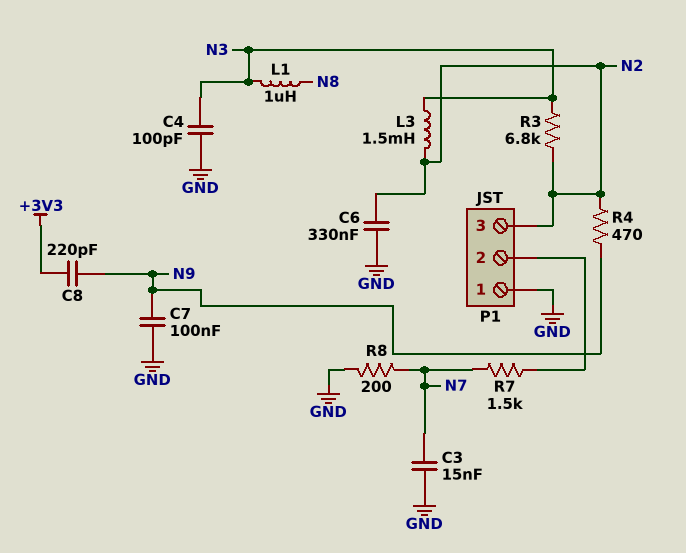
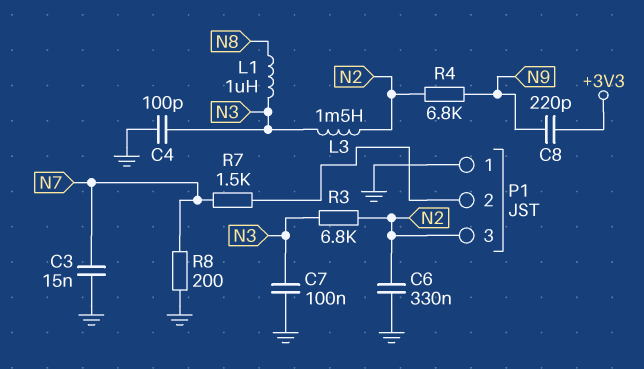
C7: 100nF (GND, N9) -> 100nF (GND, N3)
R4: 470 (N2, N9) -> 6.8k (N2, N9)

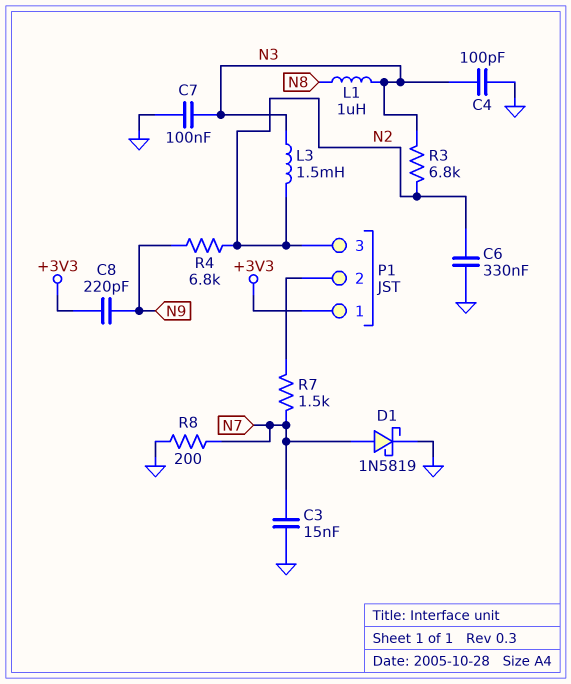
D1: none -> schottky 1N5819 (A N7, K GND)
P1 pin 1: GND -> +3V3

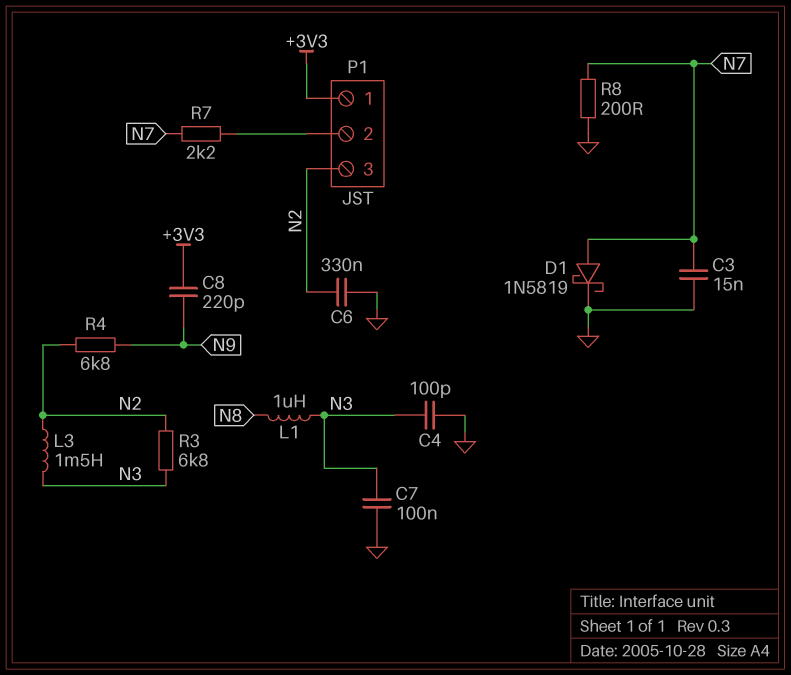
R7: 1.5k (N7, P1/2) -> 2.2k (N7, P1/2)

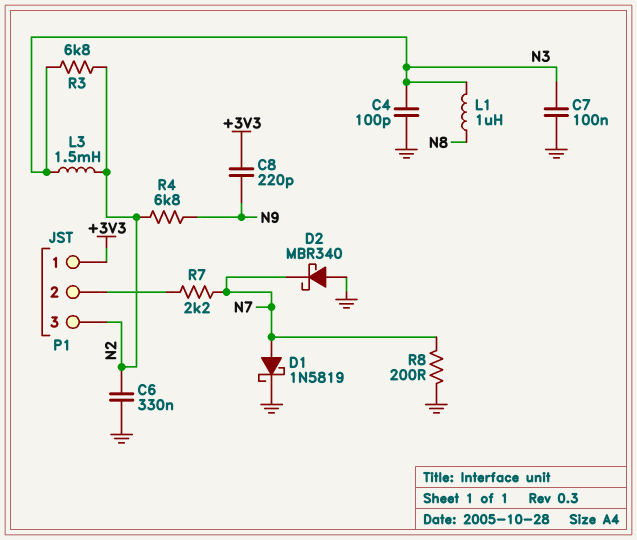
C3: 15nF (GND, N7) -> none
D2: none -> schottky MBR340 (A GND, K N7)

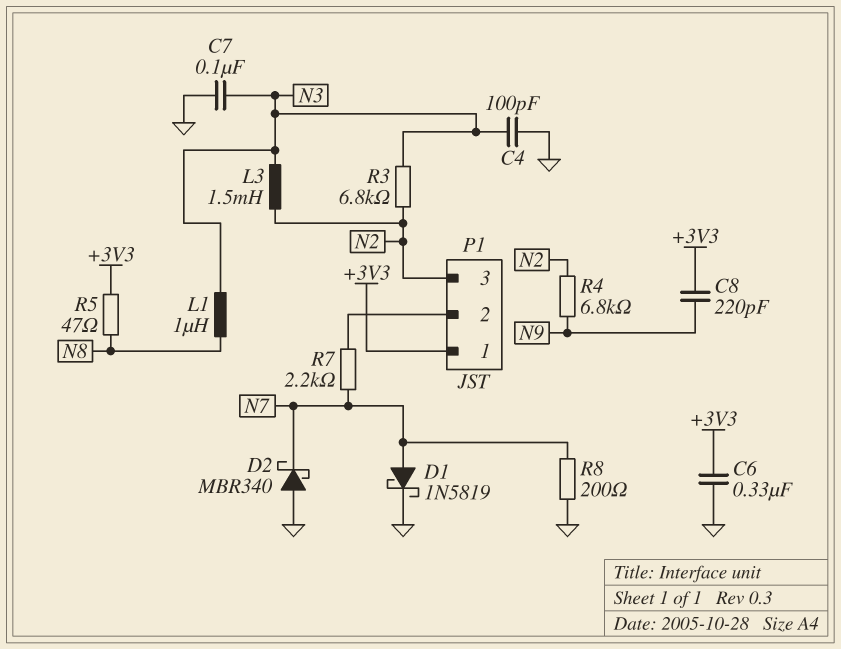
C6: 330nF (GND, N2) -> 330nF (+3V3, GND)
R5: none -> 47 (+3V3, N8)

